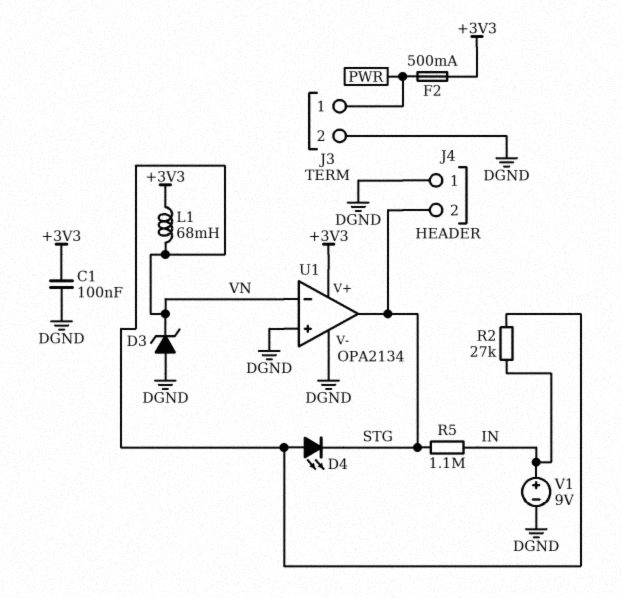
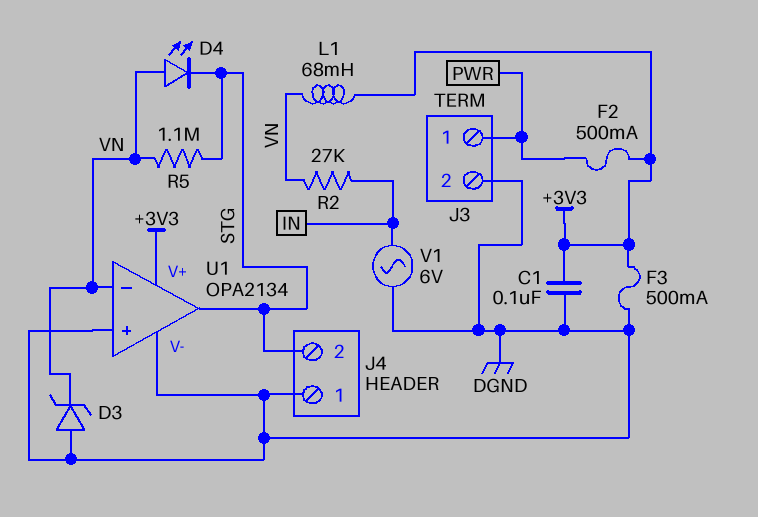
F3: none -> 500mA (+3V3, DGND)
R5: 1.1M (IN, STG) -> 1.1M (STG, VN)
V1: 9V (plus IN, minus DGND) -> AC 6V (DGND, IN)

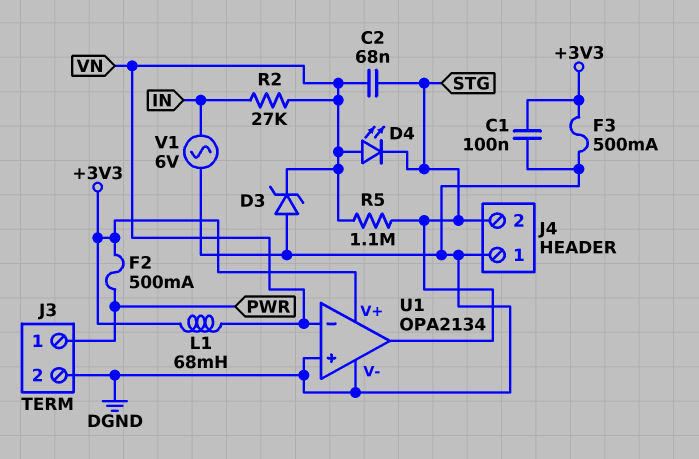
C2: none -> 68nF (STG, VN)

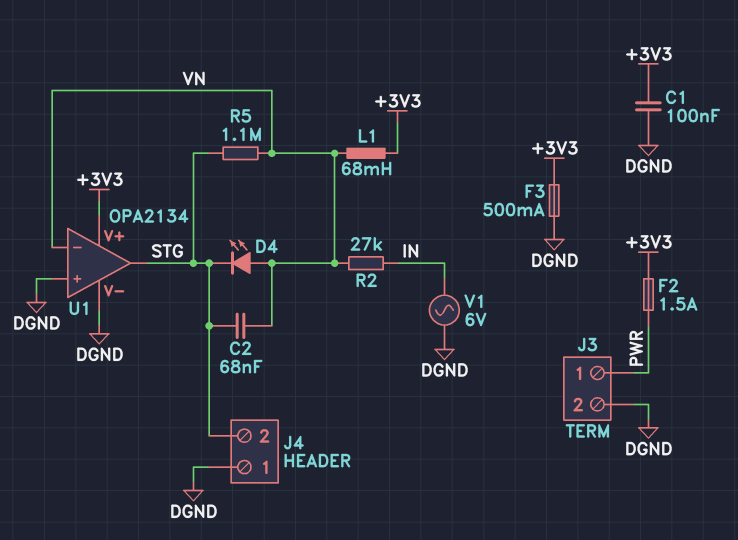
D3: zener (A DGND, K VN) -> none
F2: 500mA (+3V3, PWR) -> 1.5A (+3V3, PWR)

